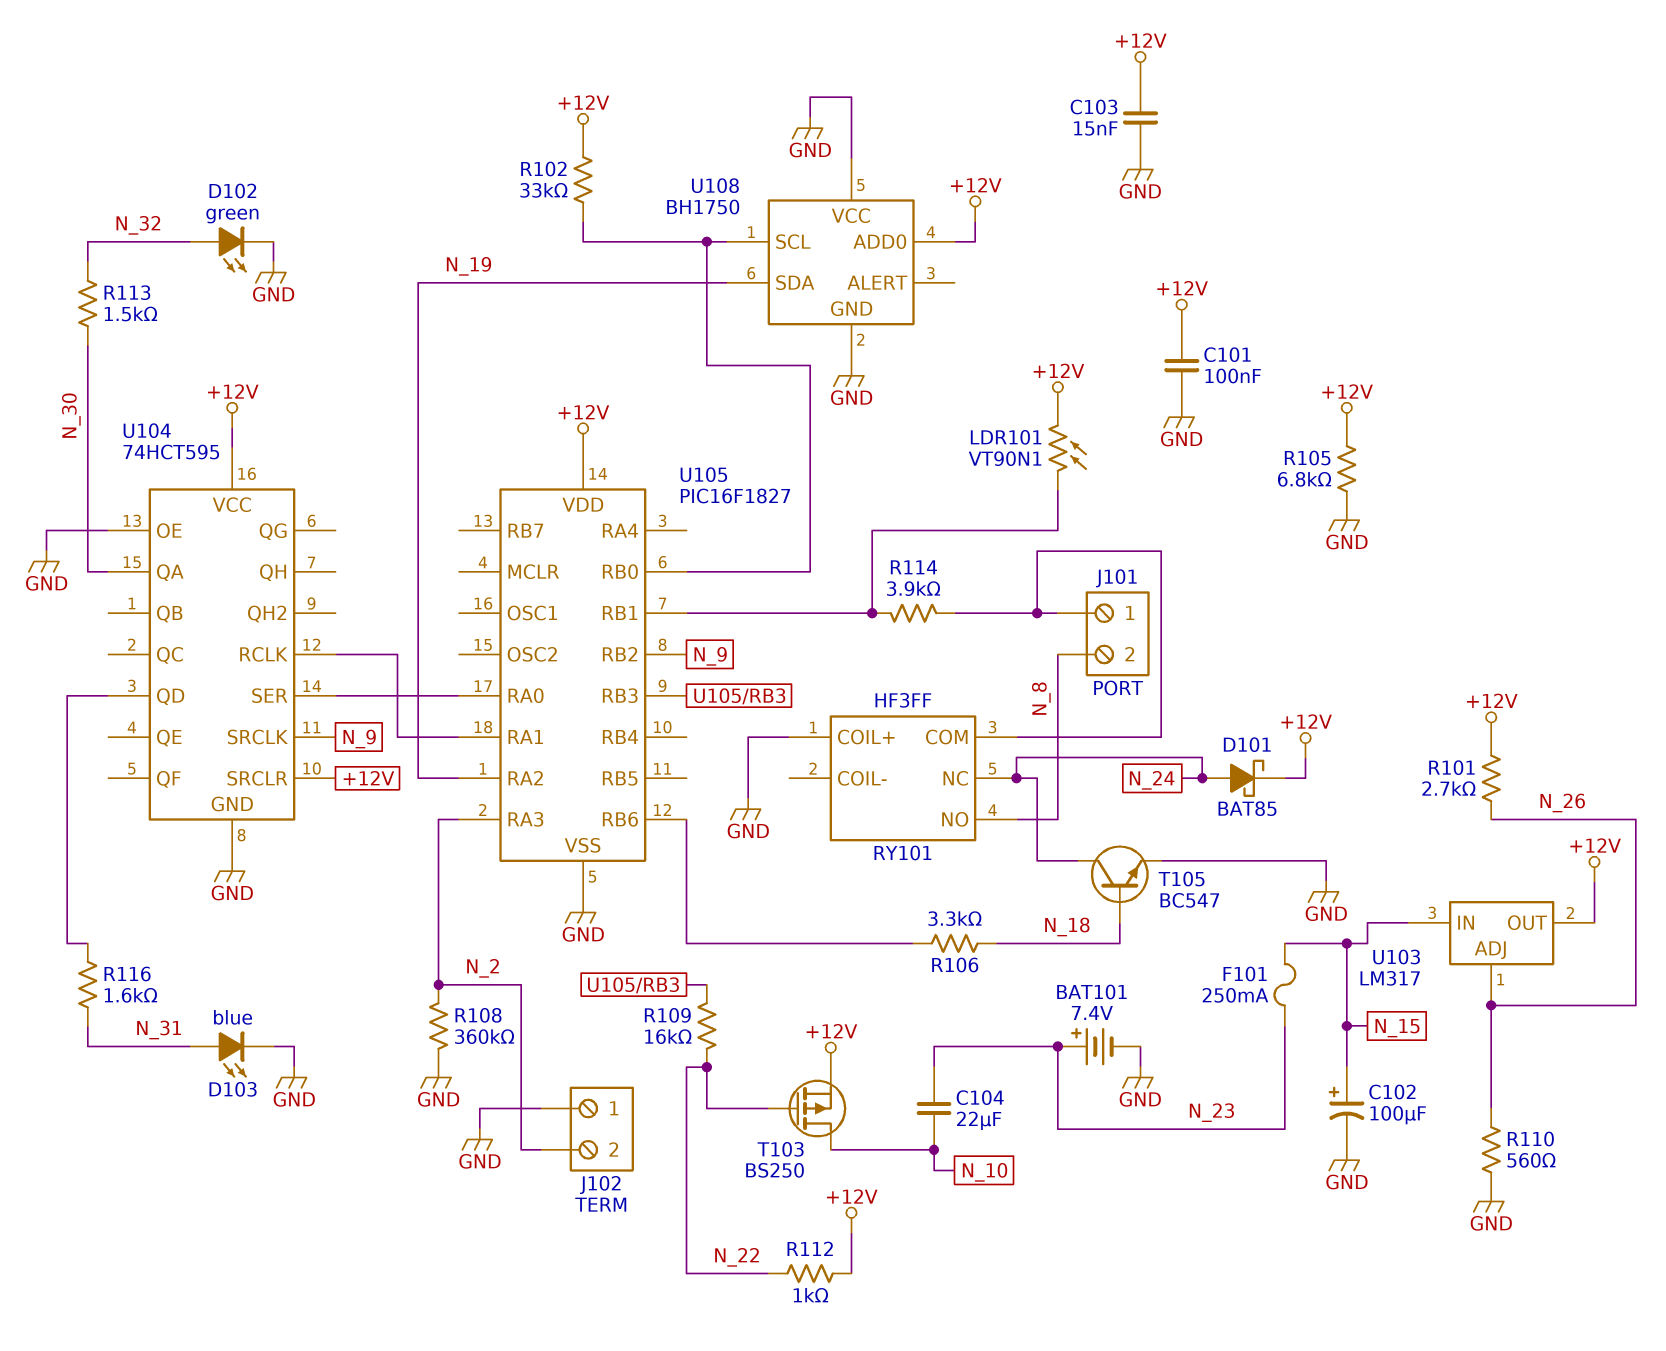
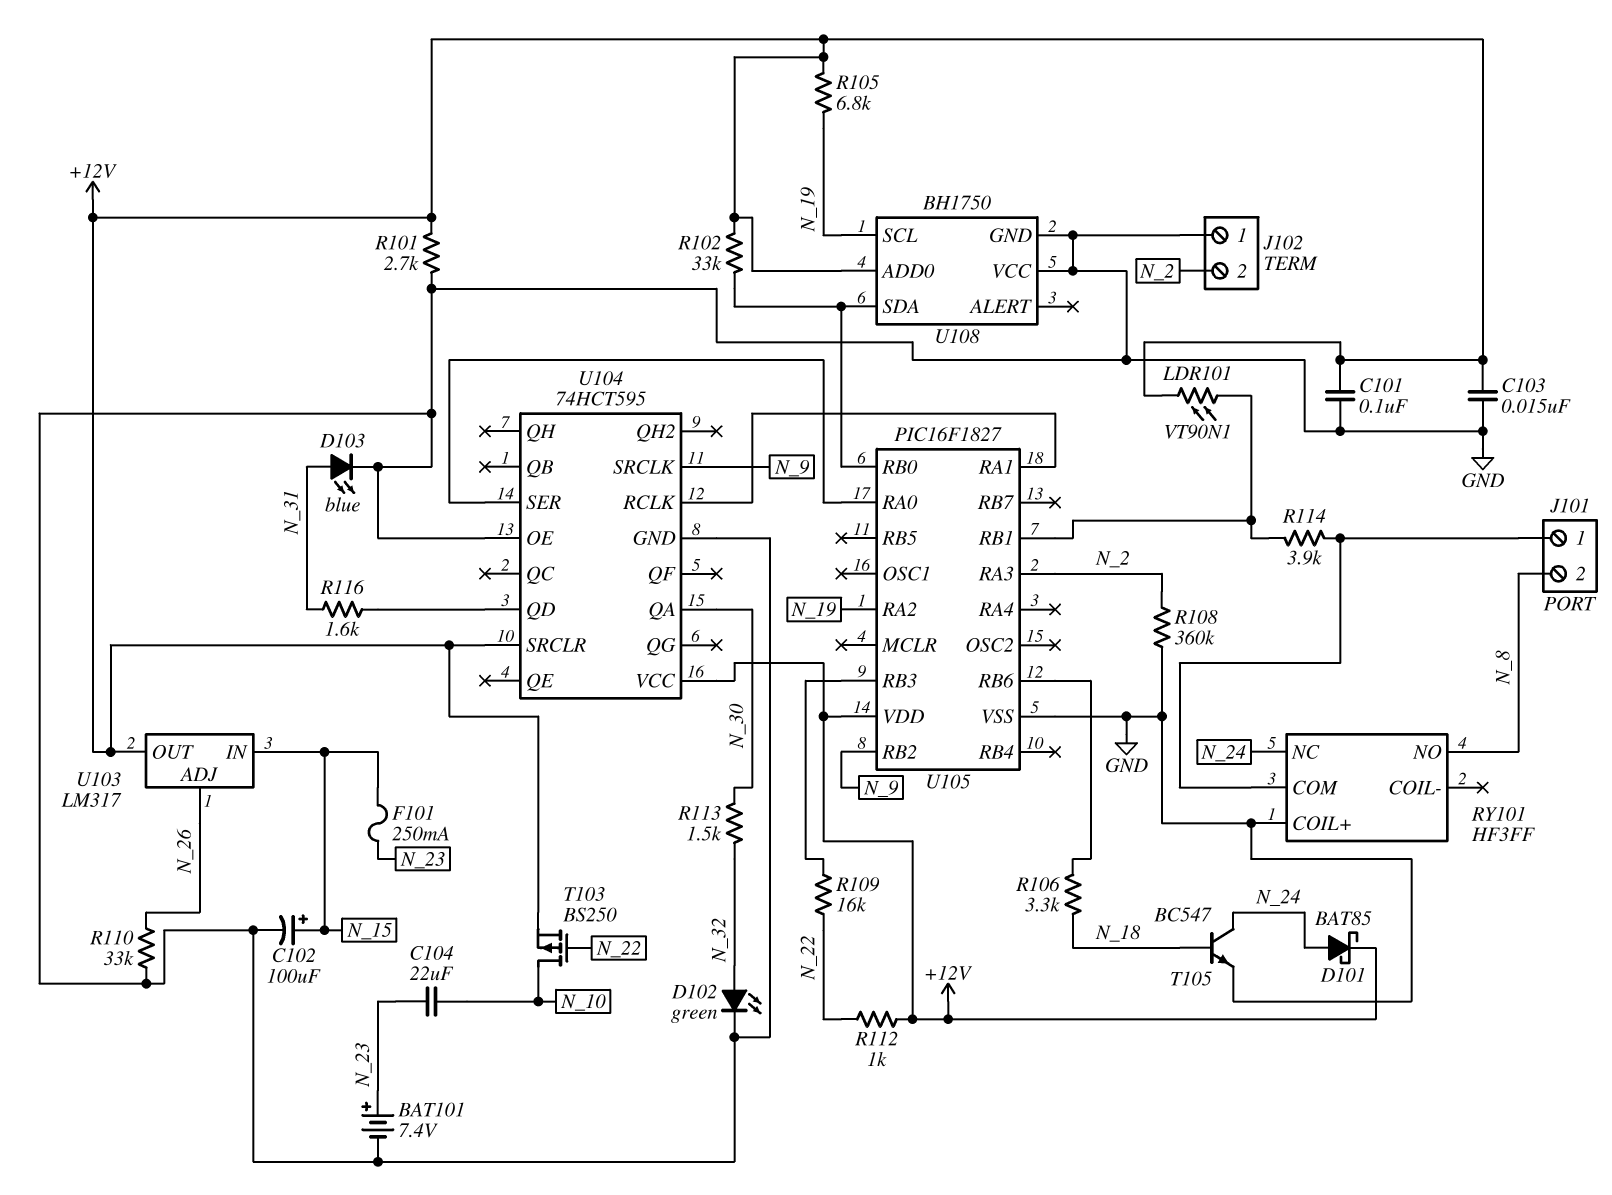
R101: 2.7k (+12V, N_26) -> 2.7k (+12V, GND)
R105: 6.8k (+12V, GND) -> 6.8k (+12V, N_19)
R110: 560 (GND, N_26) -> 33k (GND, N_26)
U108 pin SCL: U105/RB0 -> N_19
U108 pin SDA: N_19 -> U105/RB0

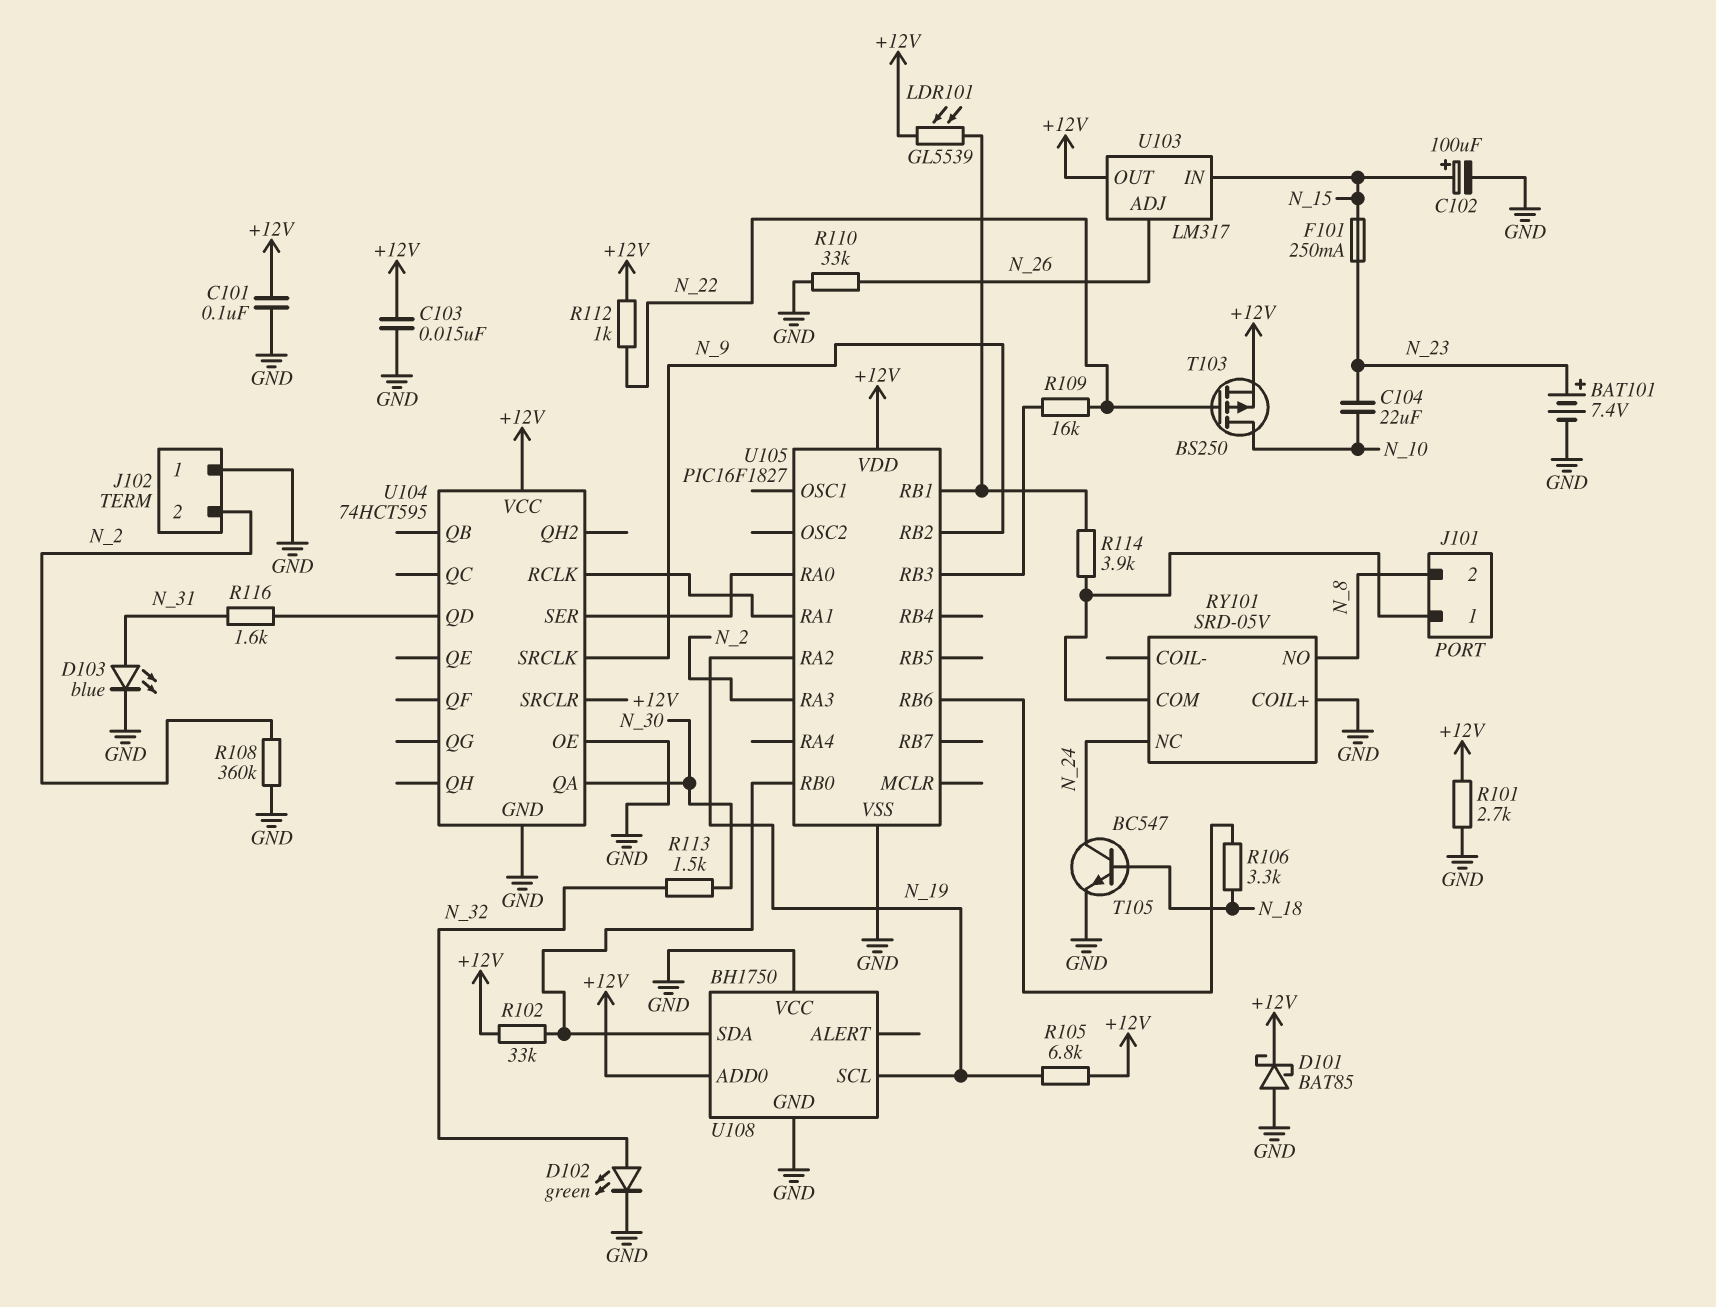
D101: schottky BAT85 (A N_24, K +12V) -> schottky BAT85 (A GND, K +12V)
LDR101: VT90N1 (+12V, U105/RB1) -> GL5539 (+12V, U105/RB1)
RY101: HF3FF -> SRD-05V

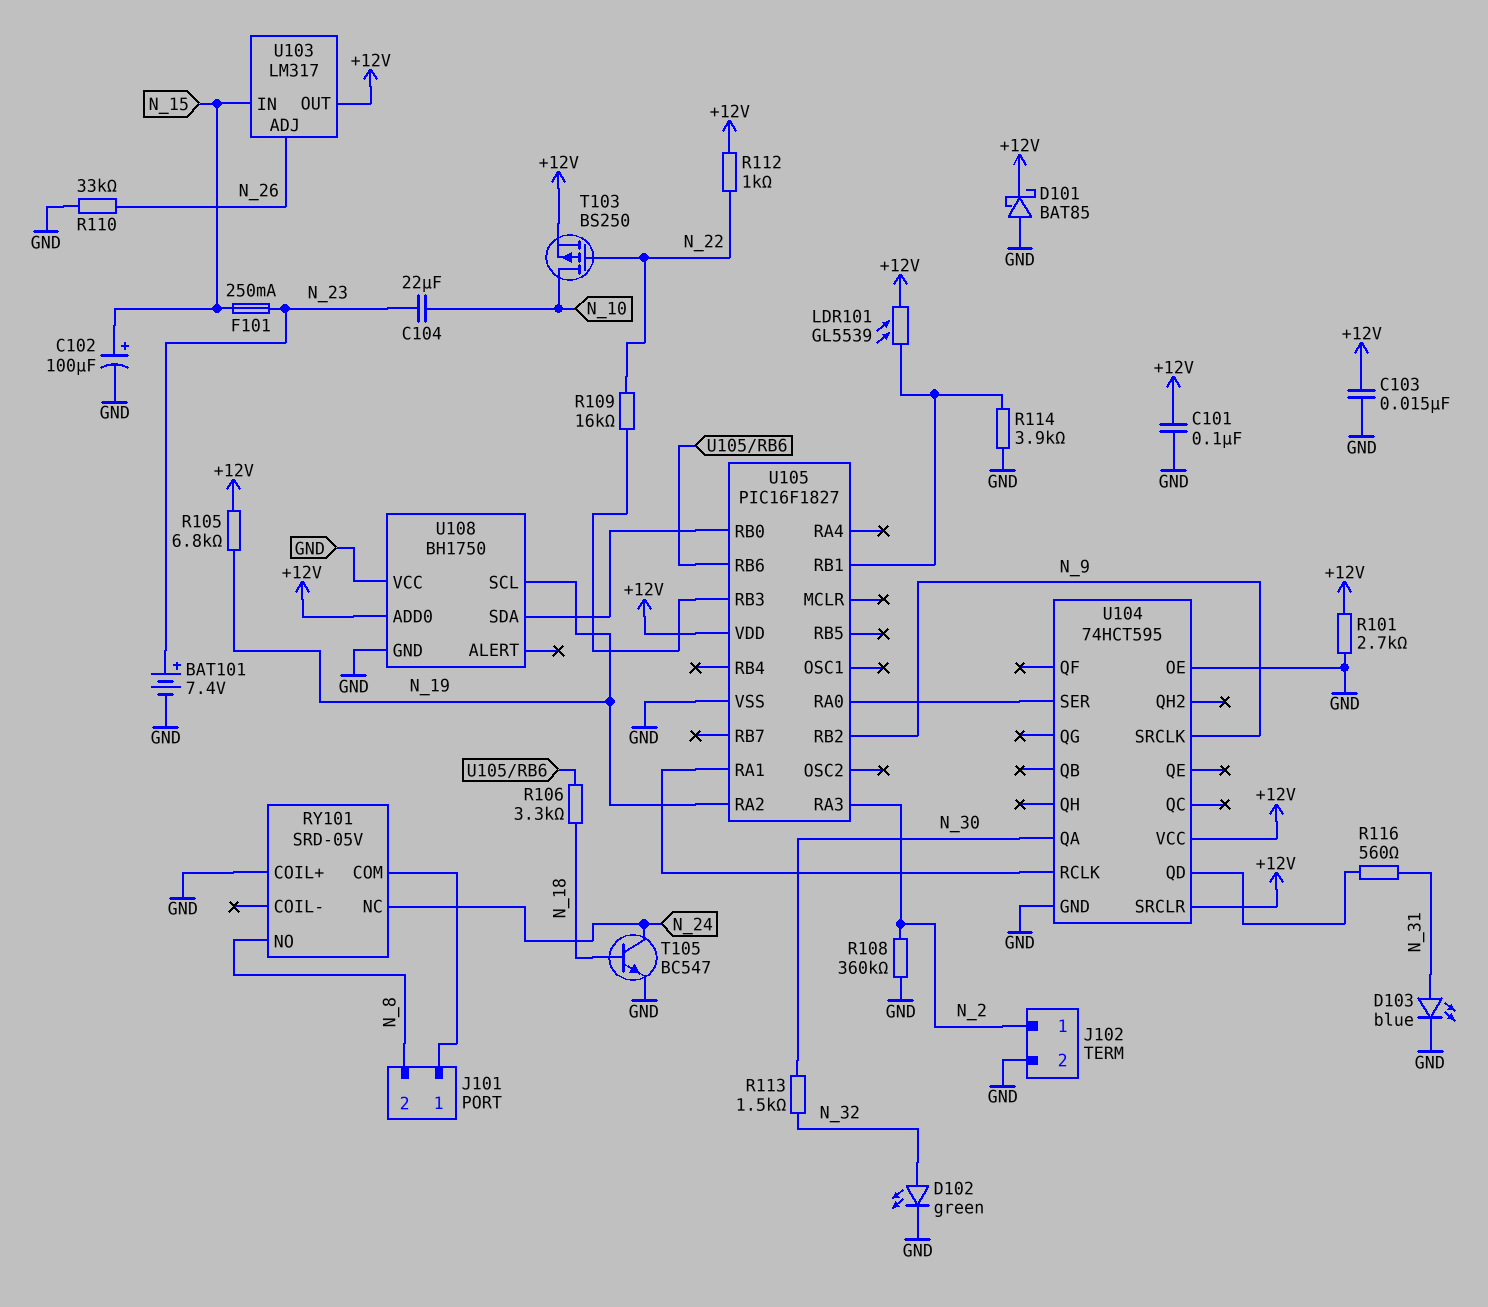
J102 pin 1: GND -> N_2
J102 pin 2: N_2 -> GND
R102: 33k (+12V, U105/RB0) -> none
R114: 3.9k (J101/1, U105/RB1) -> 3.9k (GND, U105/RB1)
R116: 1.6k (N_31, U104/QD) -> 560 (N_31, U104/QD)

